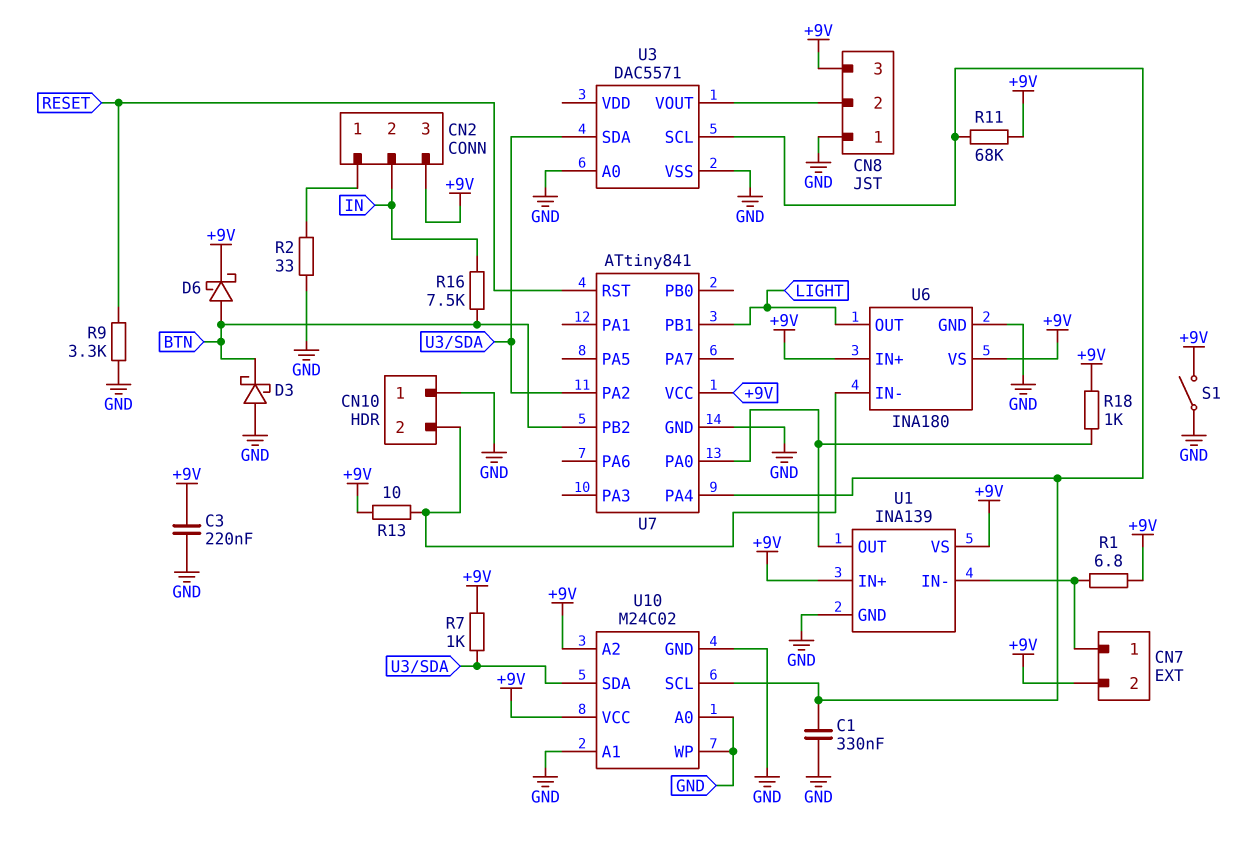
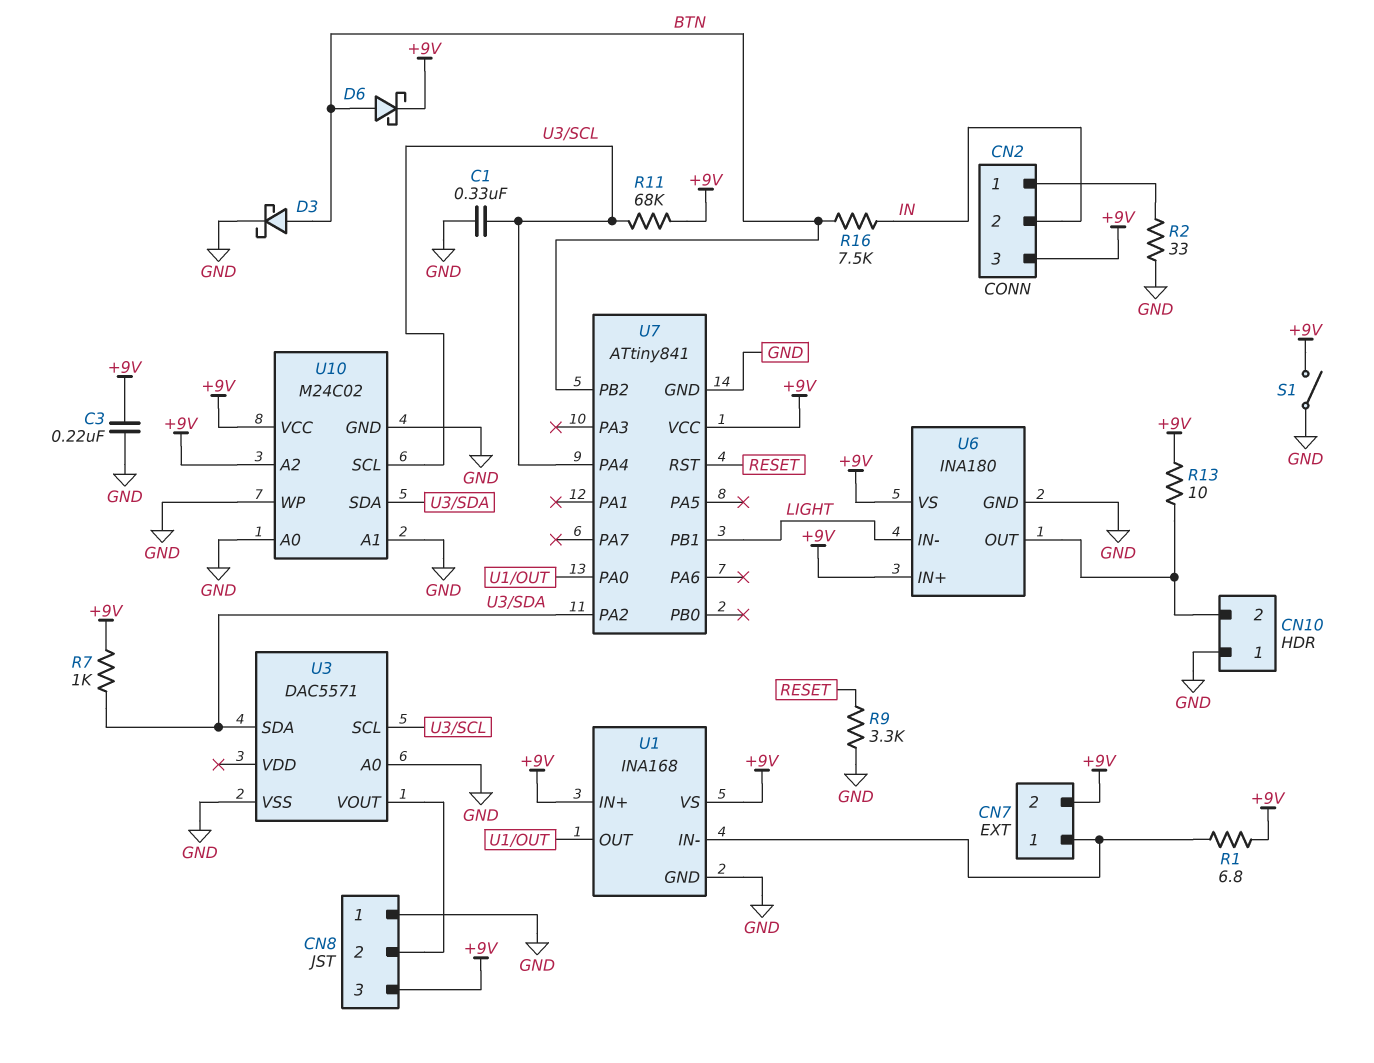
D3: schottky (A GND, K BTN) -> schottky (A BTN, K GND)
R18: 1k (+9V, U1/OUT) -> none
U1: INA139 -> INA168
U6 pin IN-: CN10/2 -> LIGHT
U6 pin OUT: LIGHT -> CN10/2

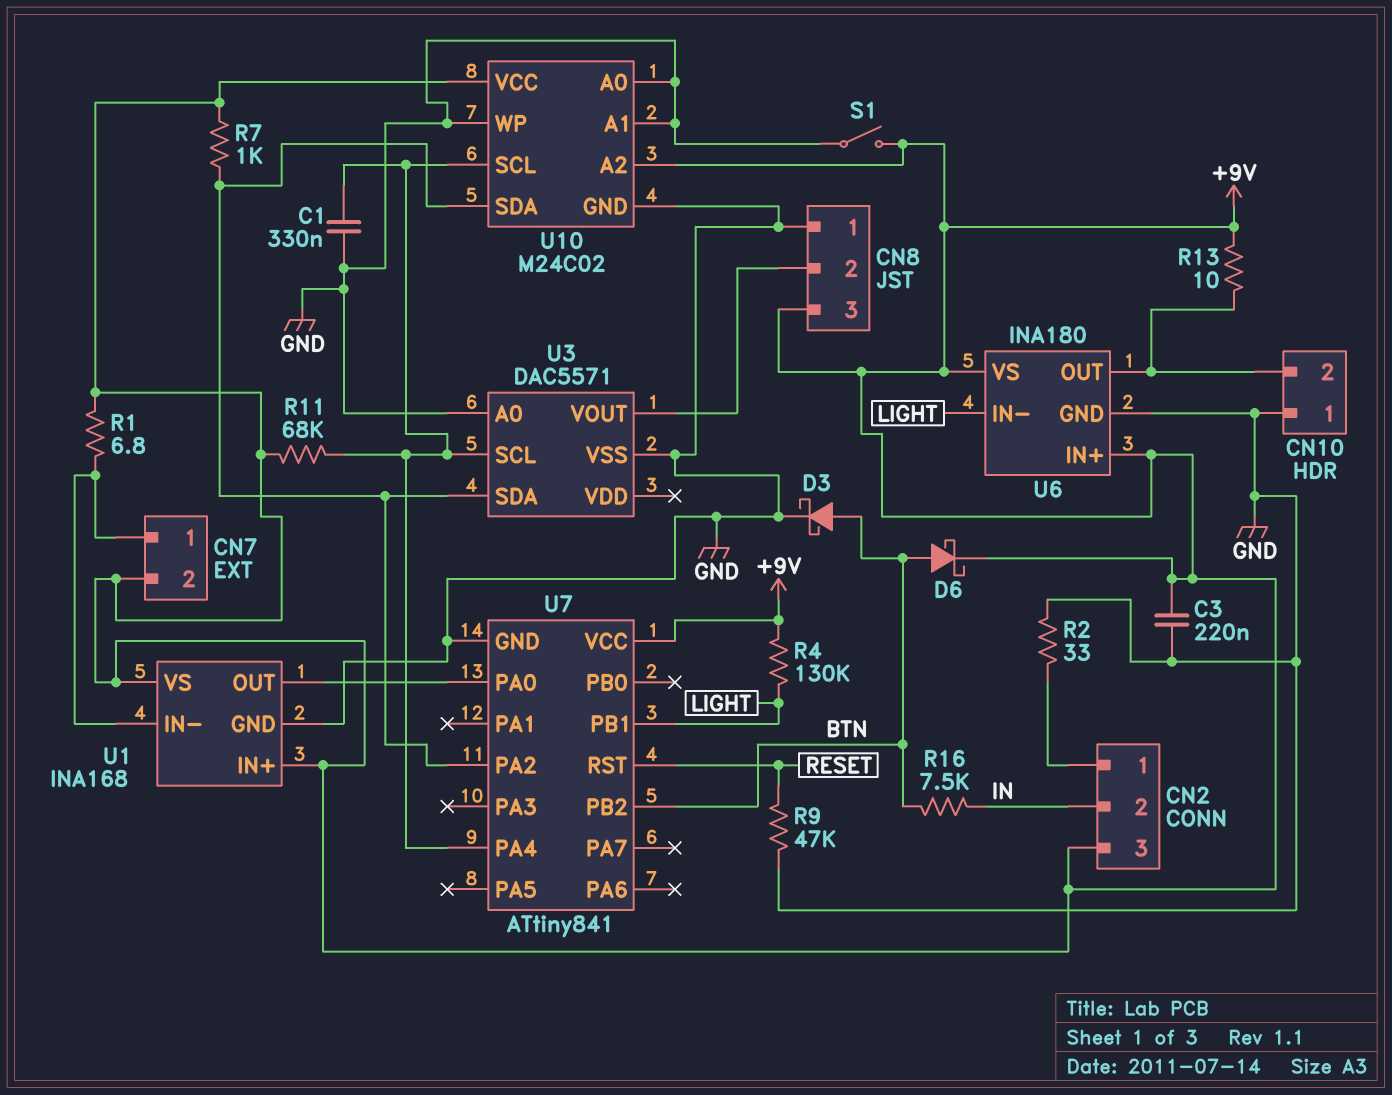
R4: none -> 130k (+9V, LIGHT)
R9: 3.3k (GND, RESET) -> 47k (GND, RESET)

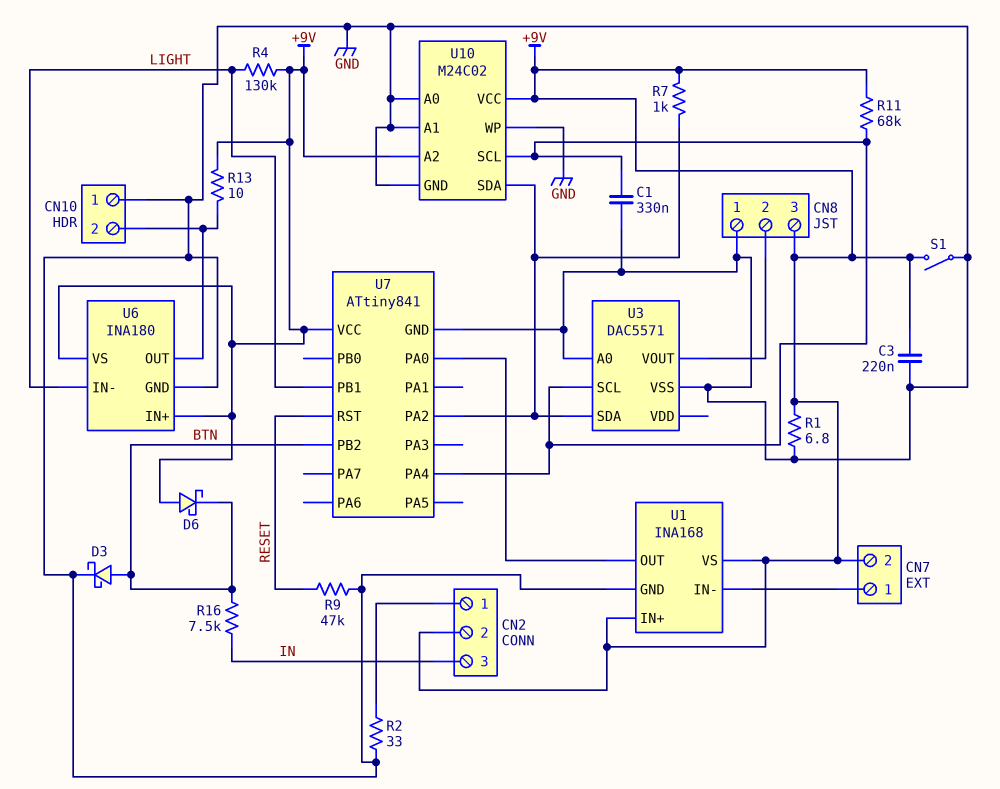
CN2 pin 2: IN -> +9V
CN2 pin 3: +9V -> IN
D6: schottky (A BTN, K +9V) -> schottky (A +9V, K BTN)
R1: 6.8 (+9V, CN7/1) -> 6.8 (+9V, GND)

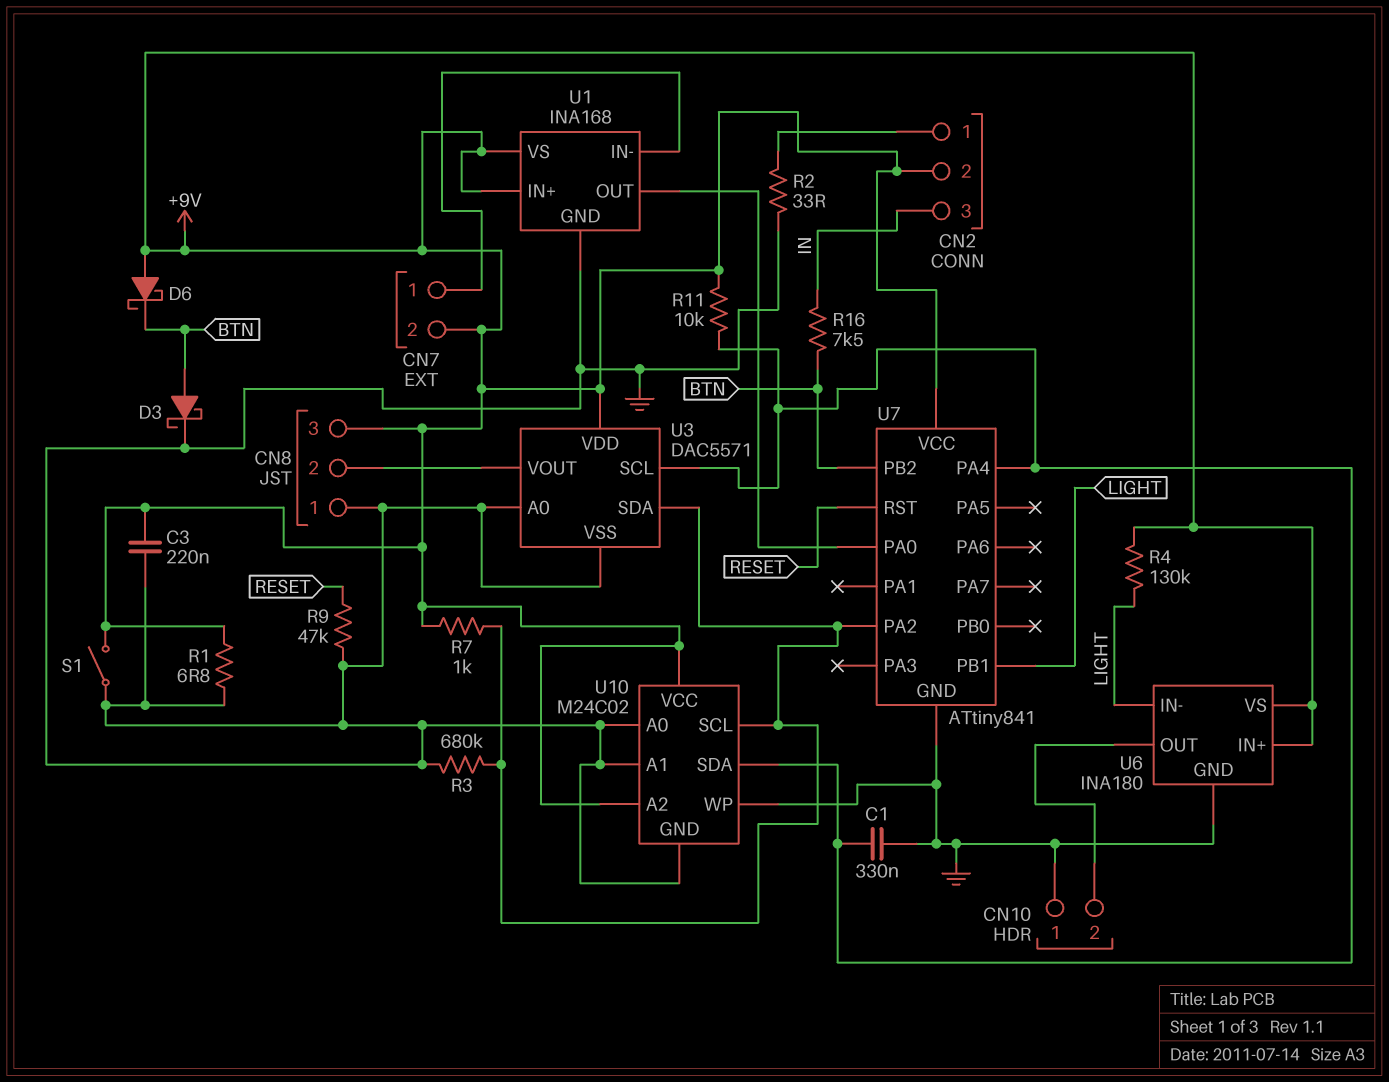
R3: none -> 680k (GND, U3/SDA)
R11: 68k (+9V, U3/SCL) -> 10k (+9V, U3/SCL)
R13: 10 (+9V, CN10/2) -> none
U3 pin VDD: none -> +9V
U10 pin SCL: U3/SCL -> U3/SDA
U10 pin SDA: U3/SDA -> U3/SCL

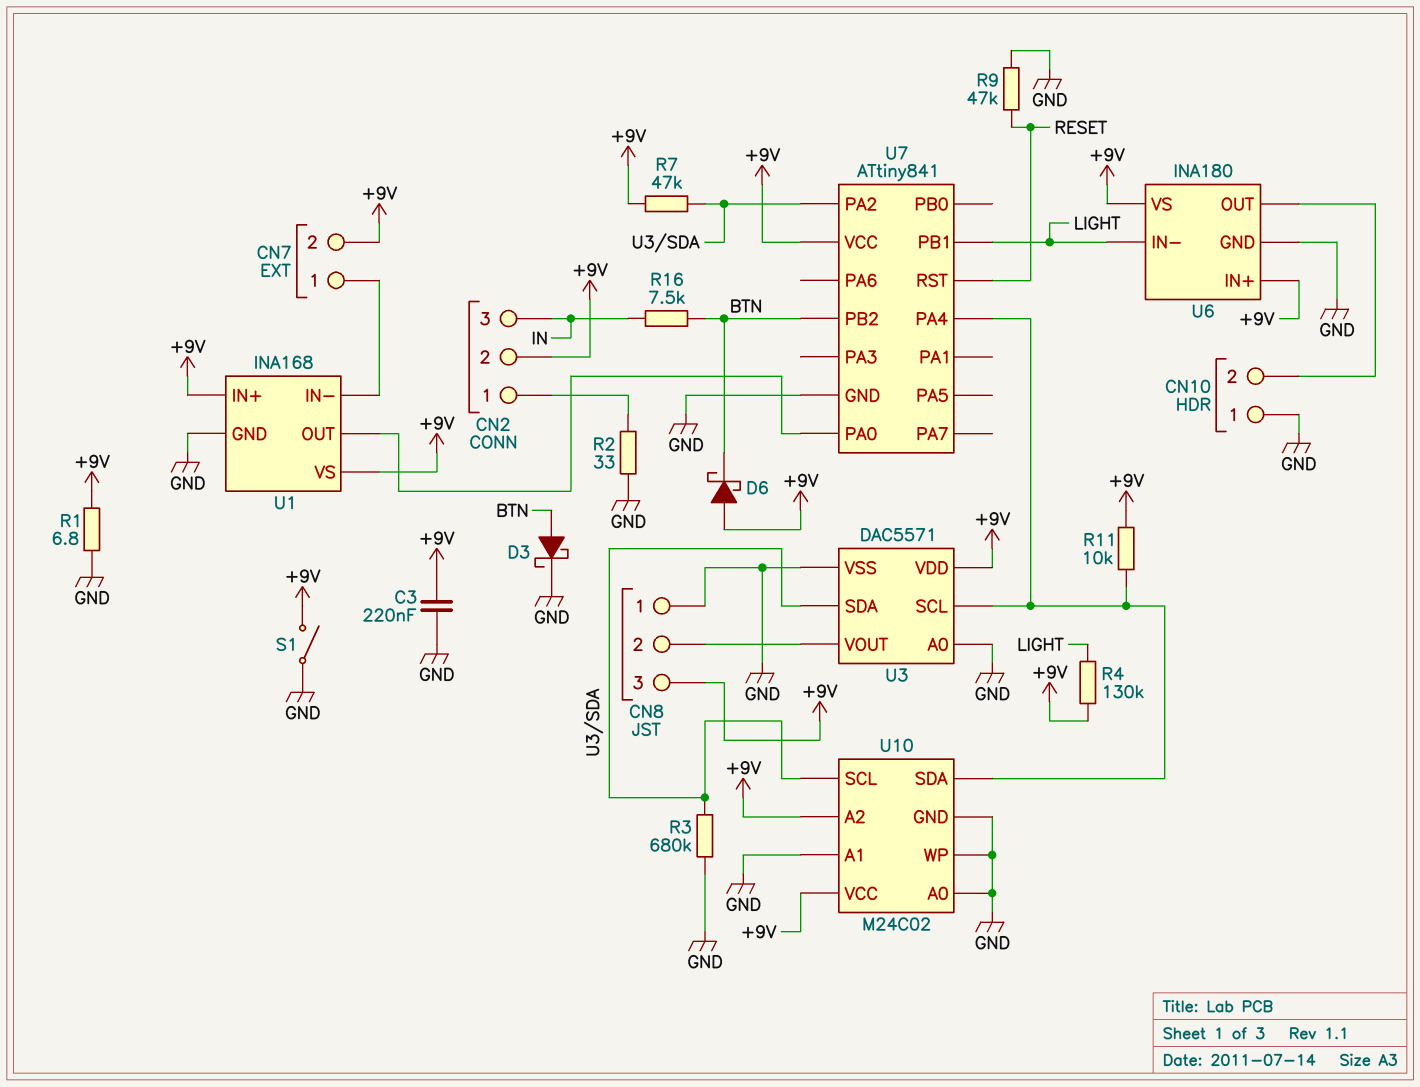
C1: 330nF (GND, U3/SCL) -> none
R7: 1k (+9V, U3/SDA) -> 47k (+9V, U3/SDA)

